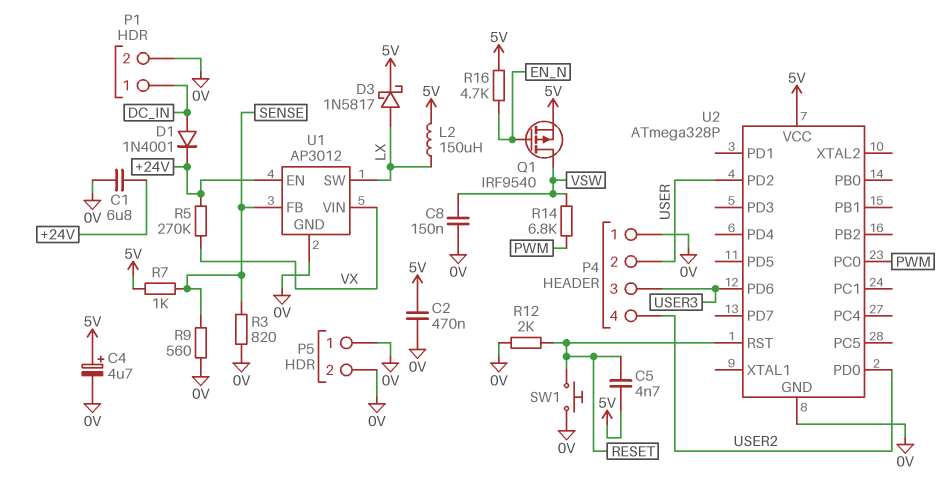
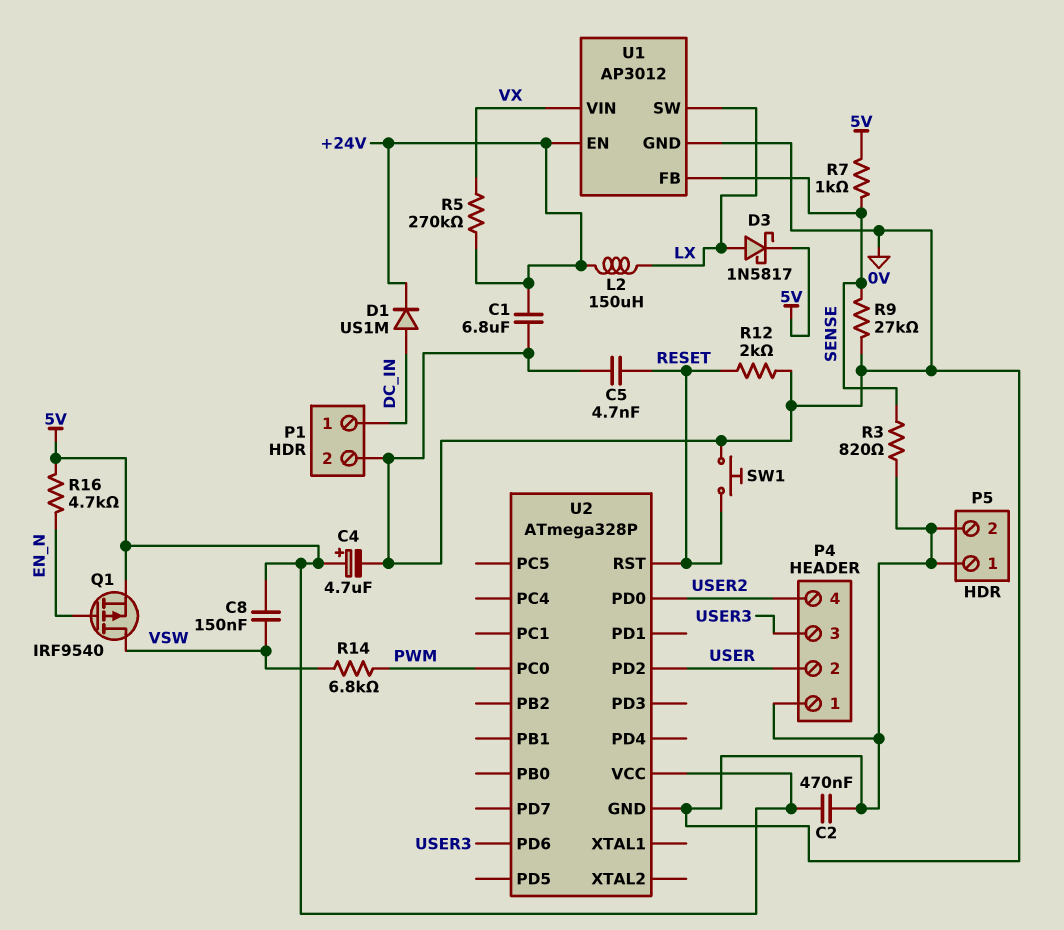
C5: 4.7nF (5V, RESET) -> 4.7nF (0V, RESET)
C8: 150nF (0V, VSW) -> 150nF (5V, VSW)
D1: diode 1N4001 (A DC_IN, K +24V) -> diode US1M (A DC_IN, K +24V)
L2: 150uH (5V, LX) -> 150uH (+24V, LX)
R9: 560 (0V, SENSE) -> 27k (0V, SENSE)

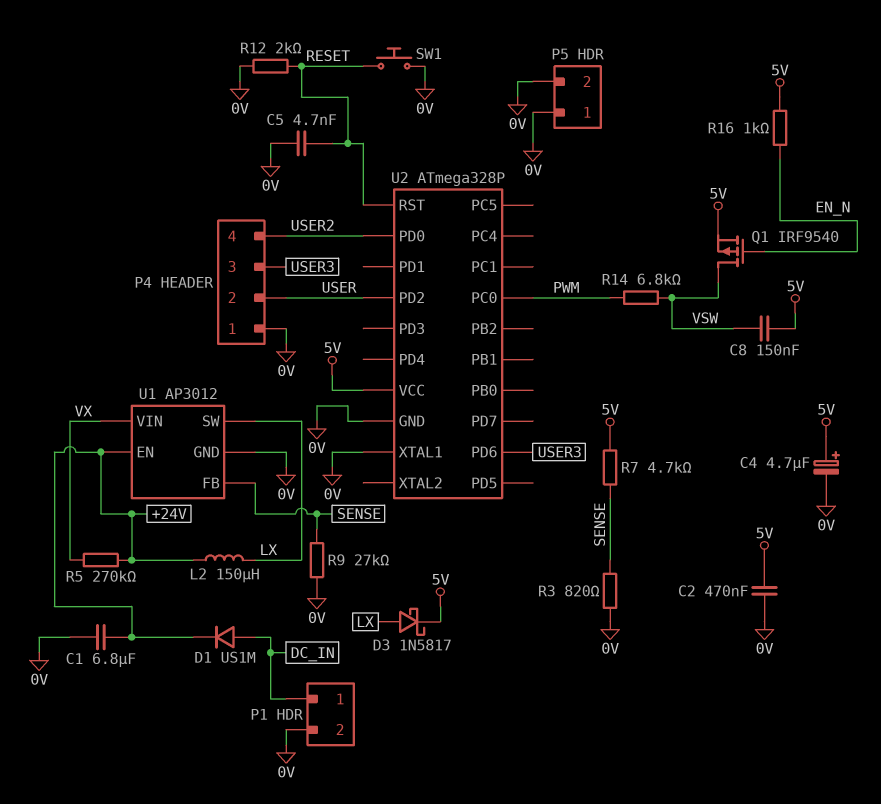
R7: 1k (5V, SENSE) -> 4.7k (5V, SENSE)
R16: 4.7k (5V, EN_N) -> 1k (5V, EN_N)
U2 pin XTAL1: none -> 0V

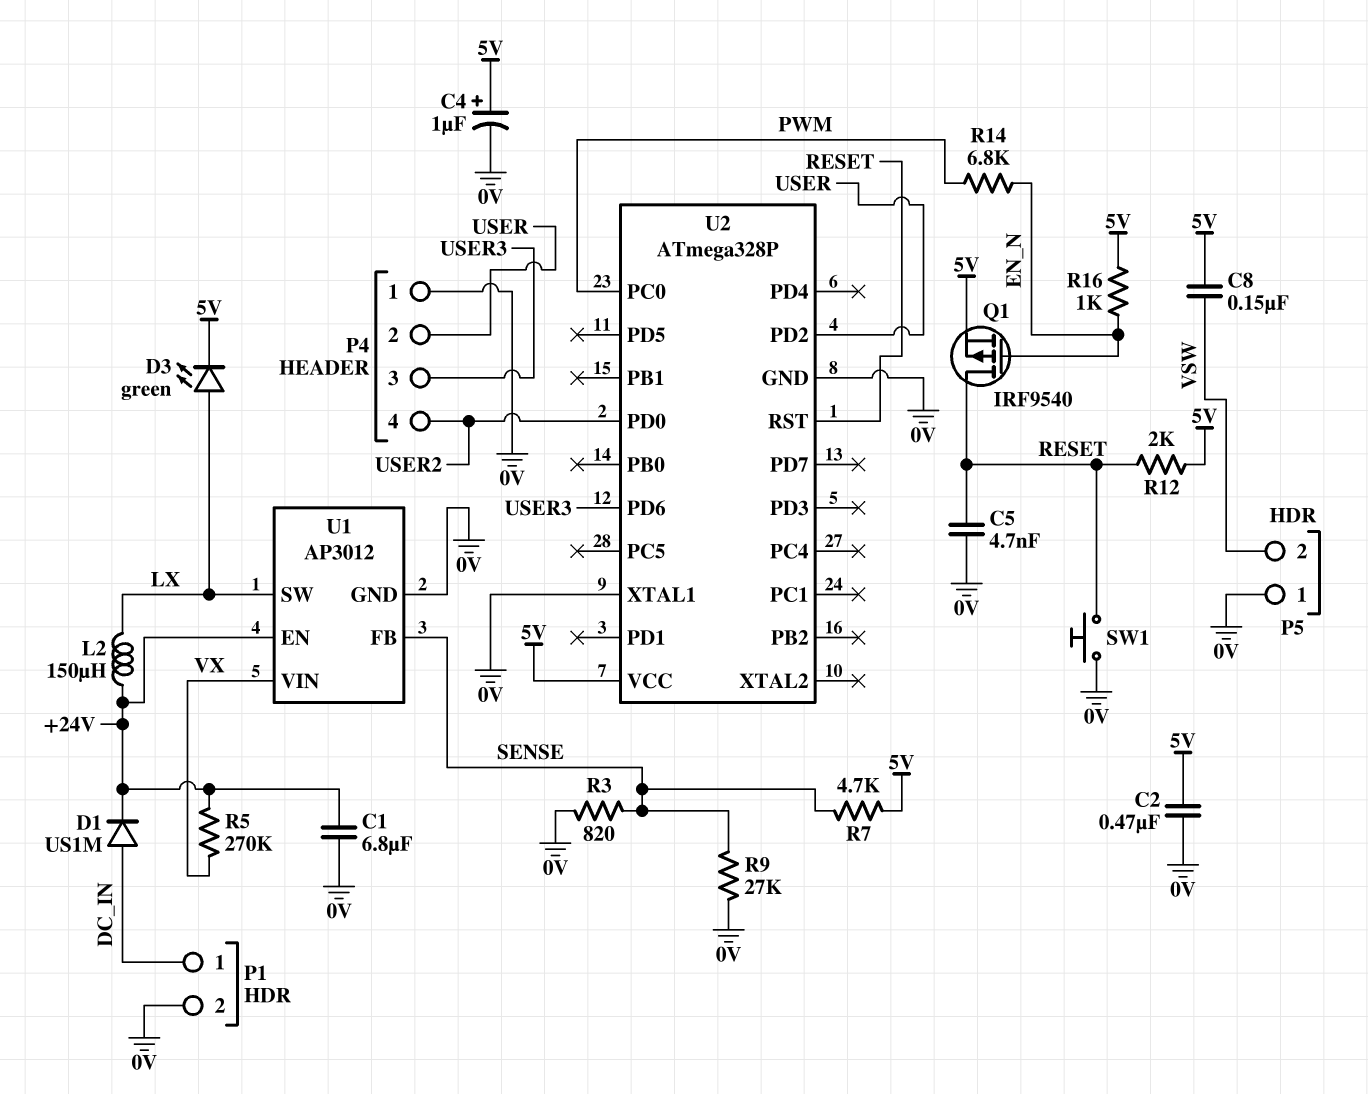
C4: 4.7uF (plus 5V, minus 0V) -> 1uF (plus 5V, minus 0V)
D3: schottky 1N5817 (A LX, K 5V) -> LED green (A LX, K 5V)
P5 pin 2: 0V -> VSW
Q1: PMOS IRF9540 (G EN_N, D VSW, S 5V) -> PMOS IRF9540 (G EN_N, D RESET, S 5V)
R12: 2k (0V, RESET) -> 2k (5V, RESET)
R14: 6.8k (PWM, VSW) -> 6.8k (EN_N, PWM)

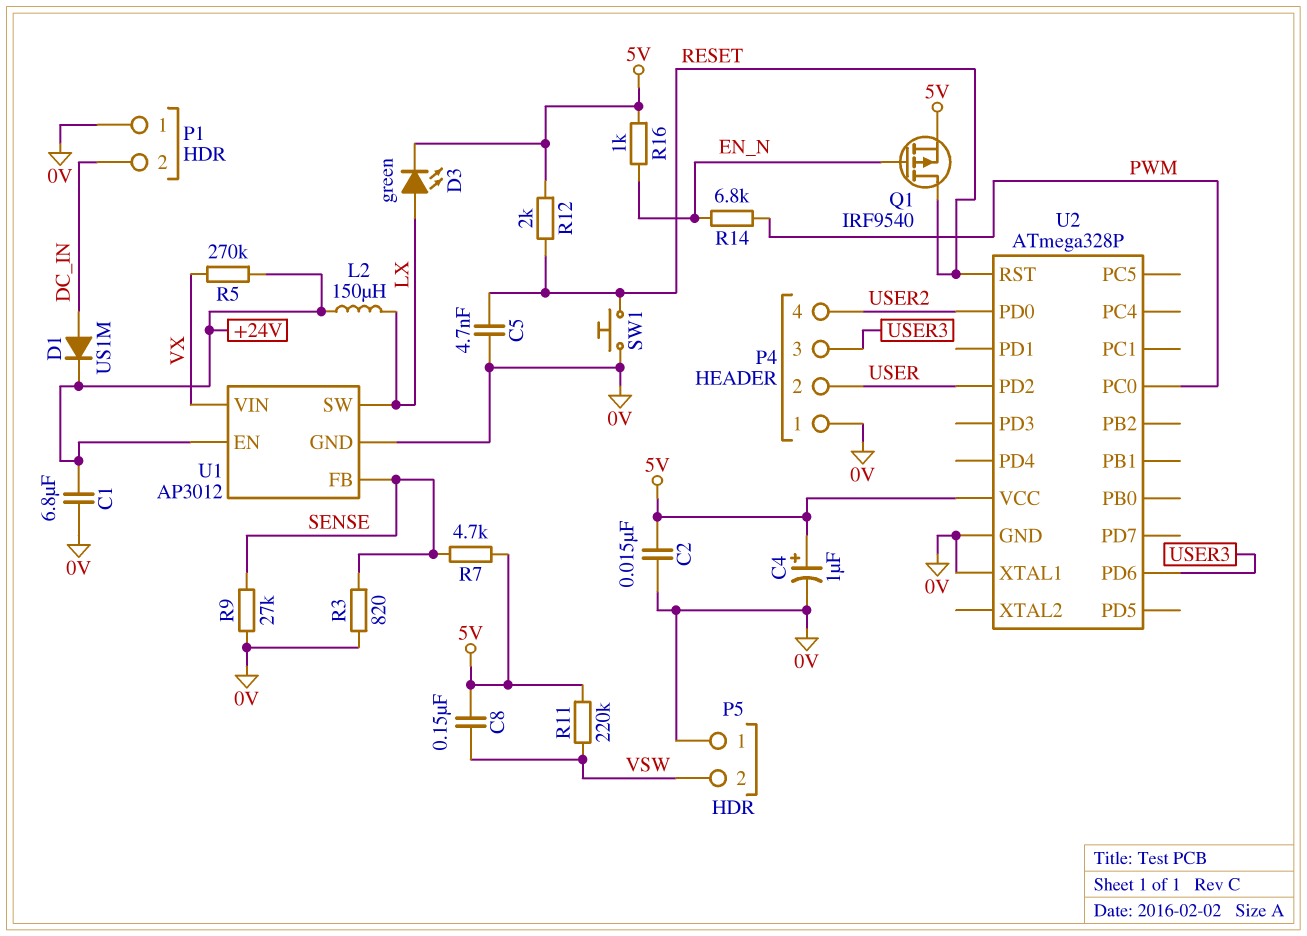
C2: 470nF (0V, 5V) -> 15nF (0V, 5V)
P1 pin 1: DC_IN -> 0V
P1 pin 2: 0V -> DC_IN
R11: none -> 220k (5V, VSW)

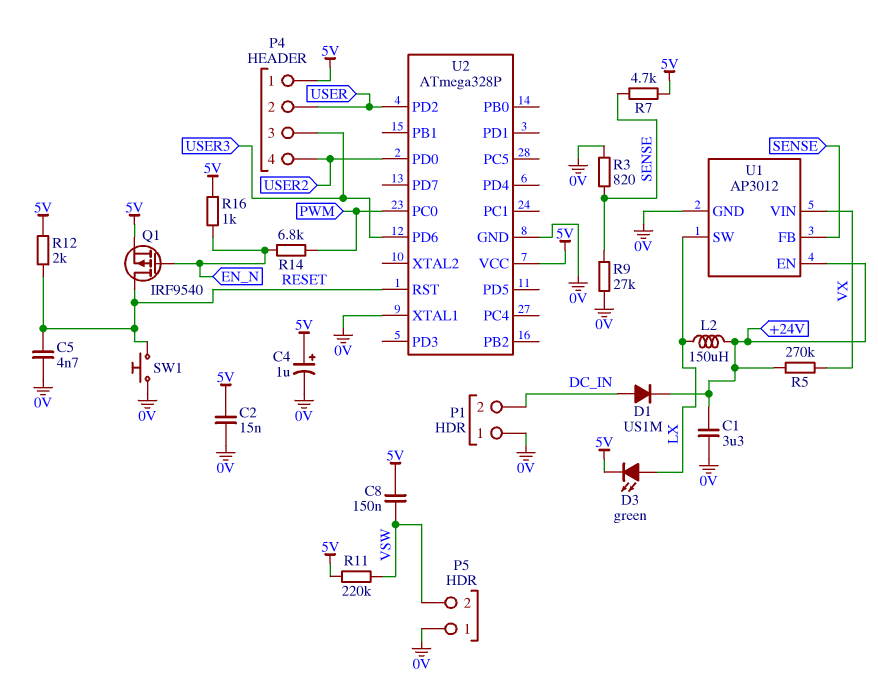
C1: 6.8uF (+24V, 0V) -> 3.3uF (+24V, 0V)
P4 pin 1: 0V -> 5V

